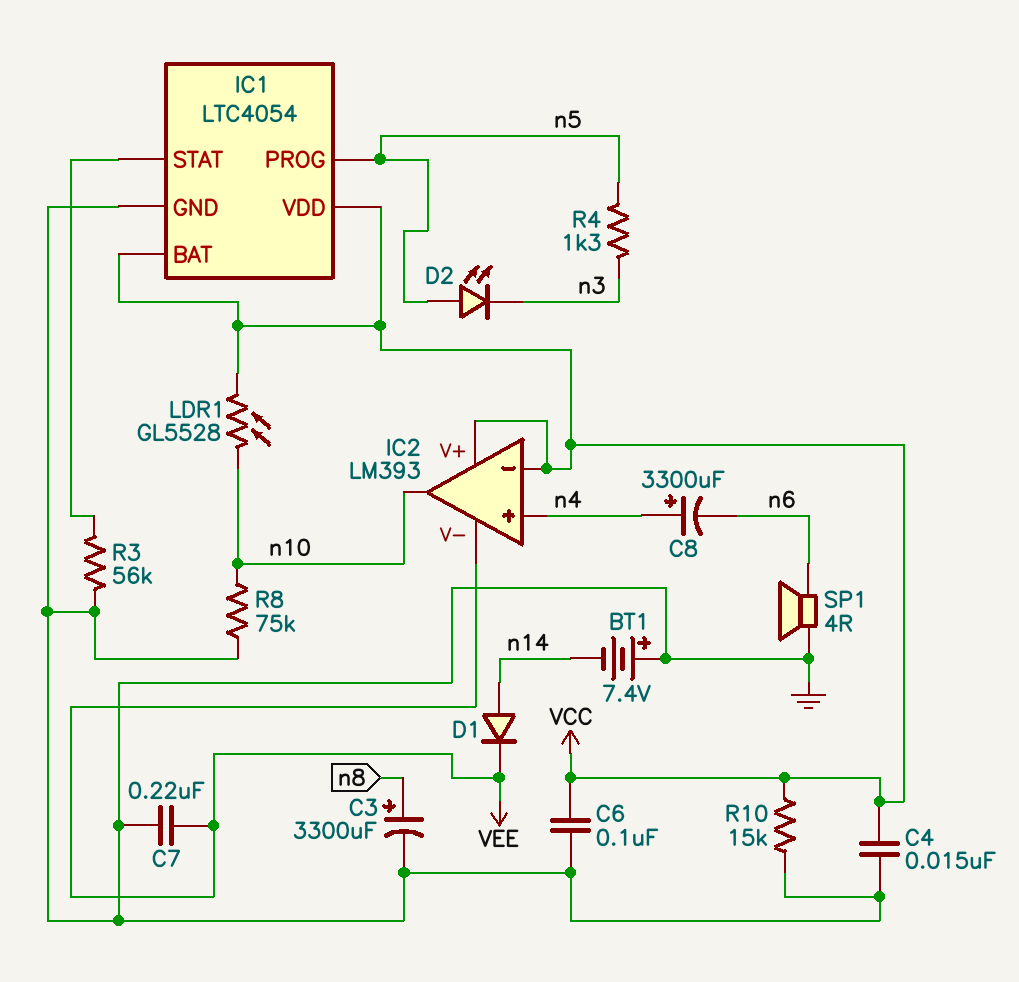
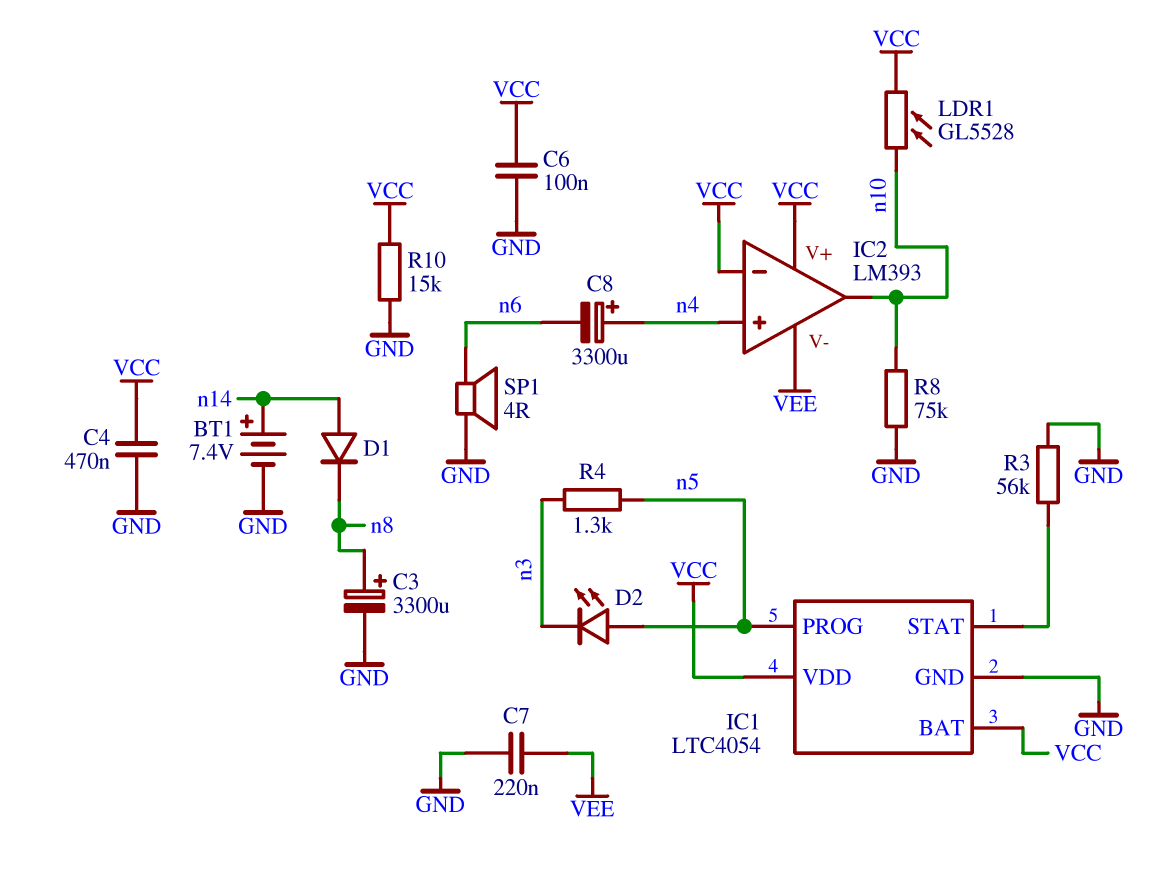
BT1: 7.4V (plus GND, minus n14) -> 7.4V (plus n14, minus GND)
C4: 15nF (GND, VCC) -> 470nF (GND, VCC)
D1: diode (A n14, K VEE) -> diode (A n14, K n8)

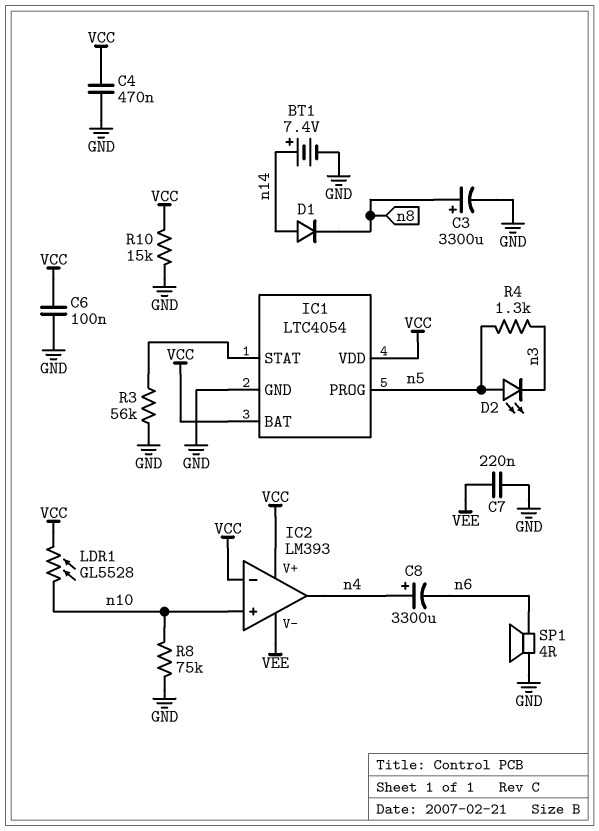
IC2 pin in+: n4 -> n10
IC2 pin out: n10 -> n4

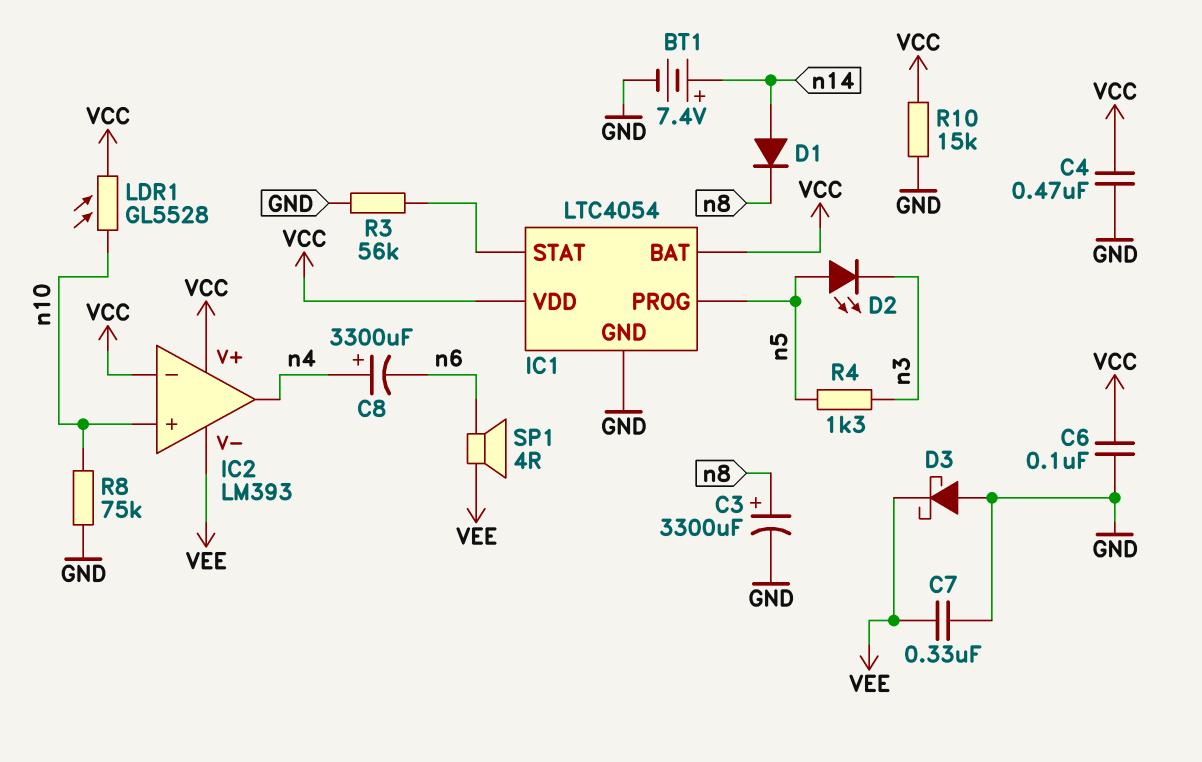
C7: 220nF (GND, VEE) -> 330nF (GND, VEE)
D3: none -> schottky (A GND, K VEE)
SP1: speaker 4R (GND, n6) -> speaker 4R (VEE, n6)

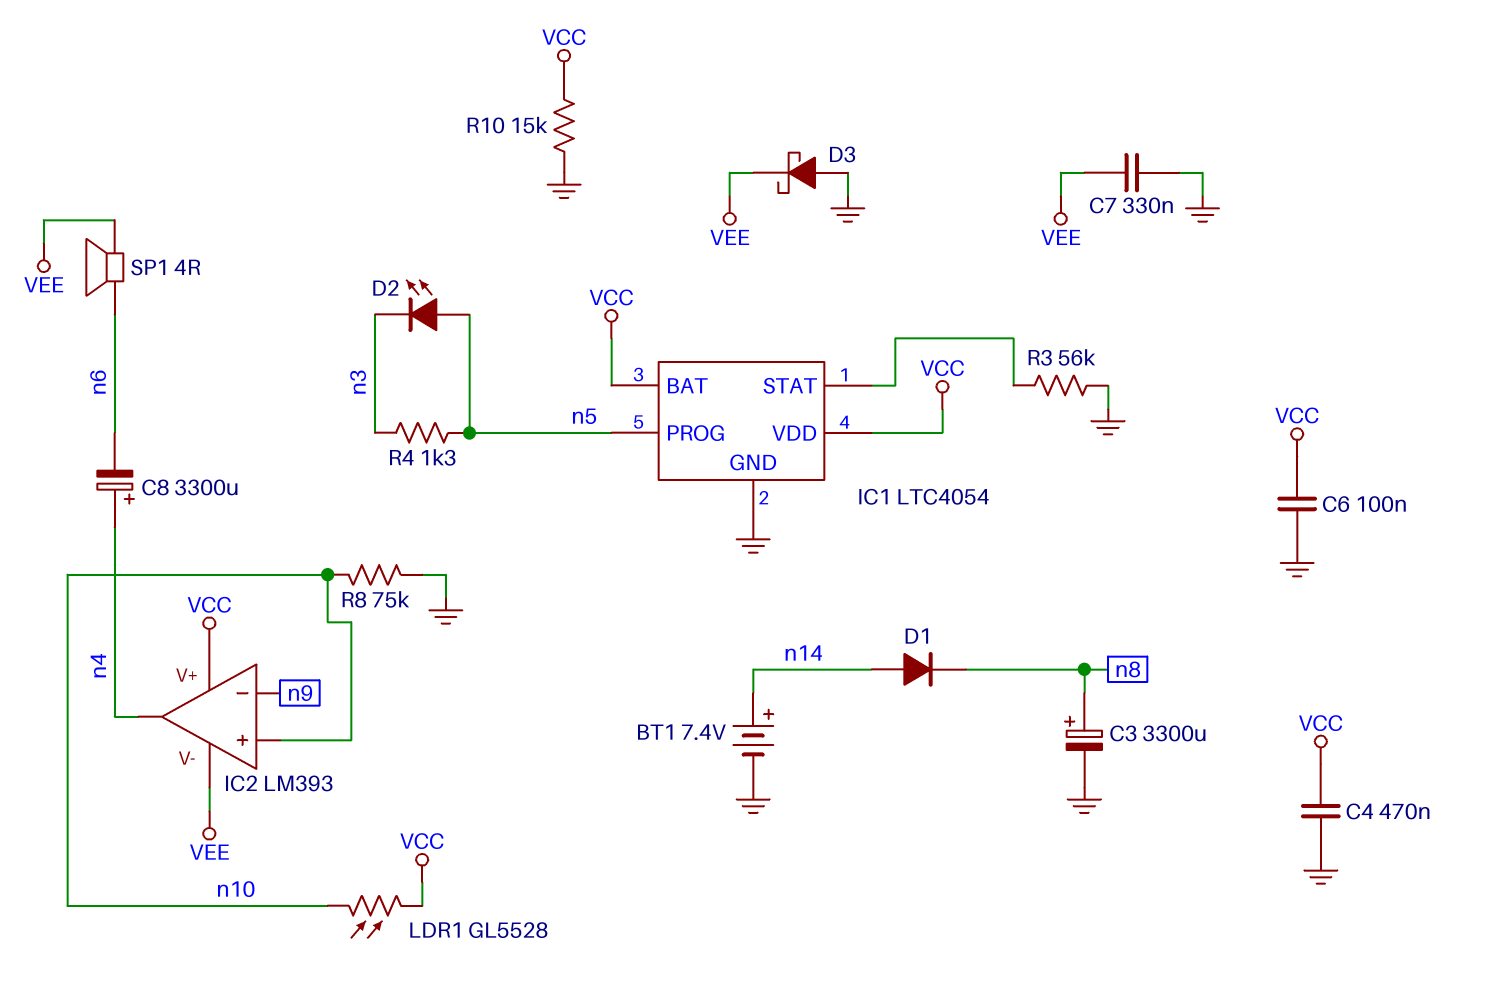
IC2 pin in-: VCC -> n9

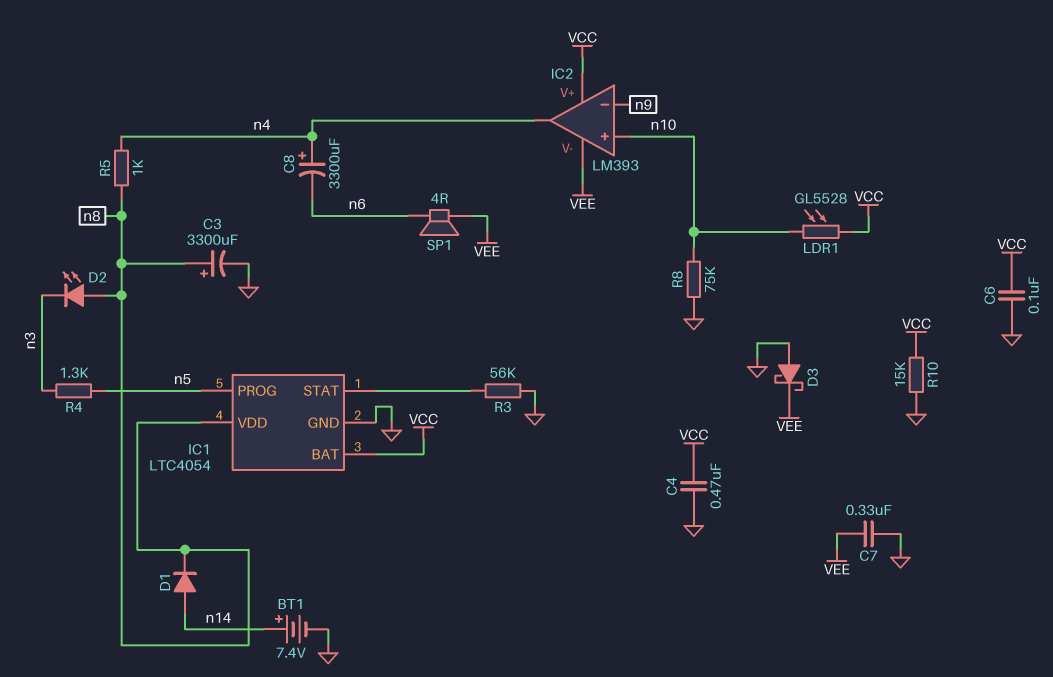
D2: LED (A n5, K n3) -> LED (A n8, K n3)
IC1 pin VDD: VCC -> n8
R5: none -> 1k (n4, n8)

